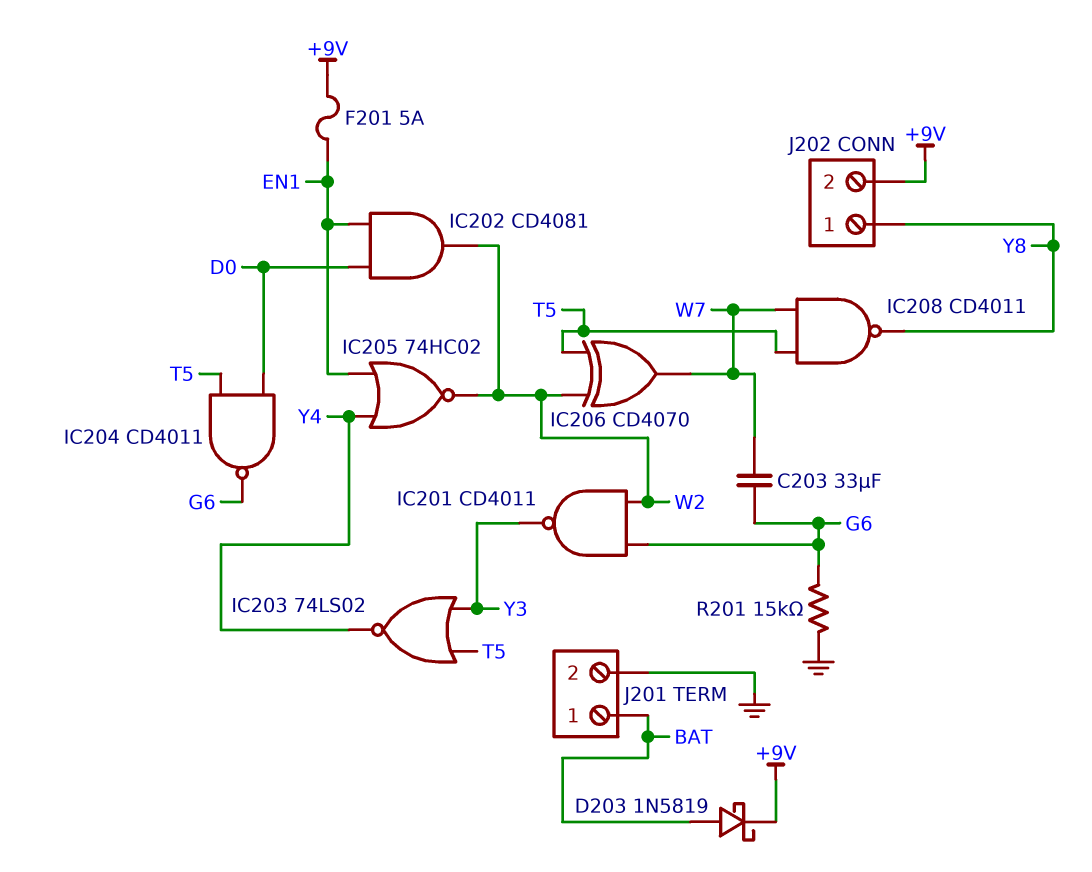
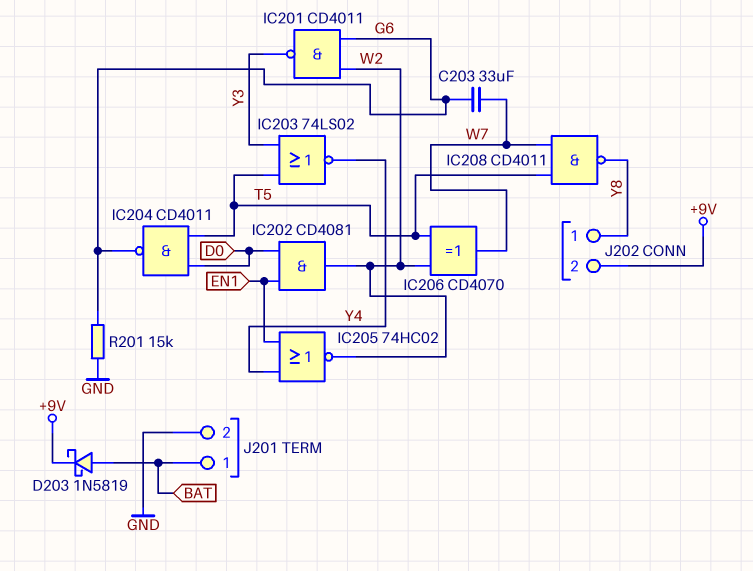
F201: 5A (+9V, EN1) -> none

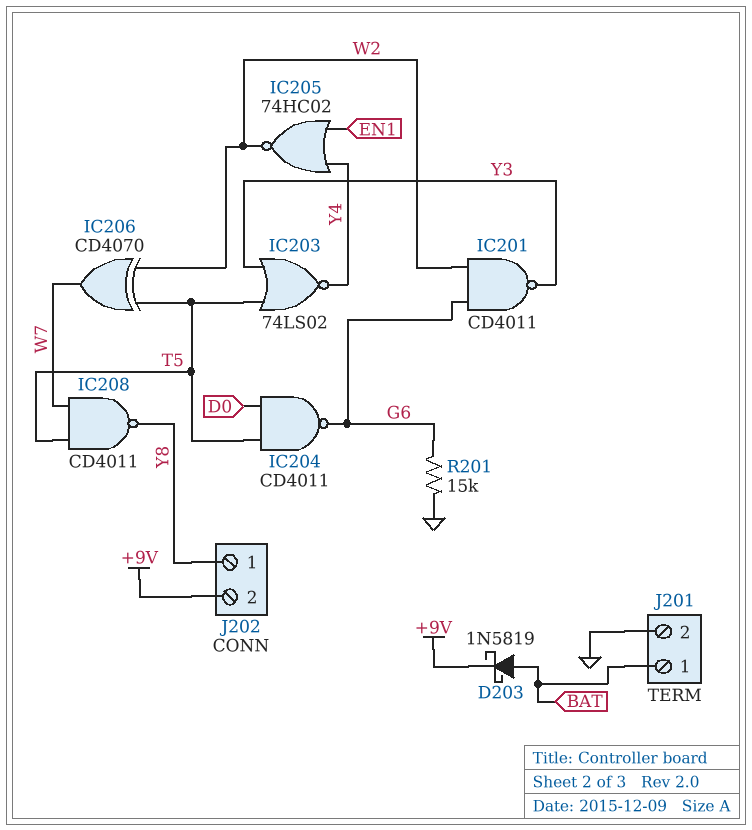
C203: 33uF (G6, W7) -> none
IC202: AND CD4081 (in D0, in EN1, out W2) -> none

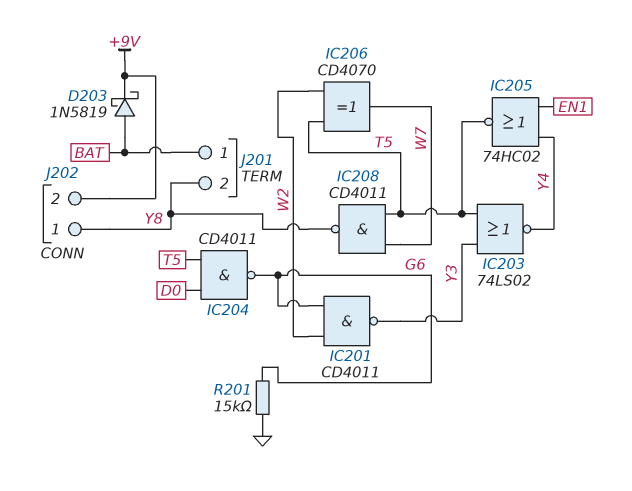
IC205: NOR 74HC02 (in EN1, in Y4, out W2) -> NOR 74HC02 (in EN1, in Y4, out T5)
J201 pin 2: GND -> Y8

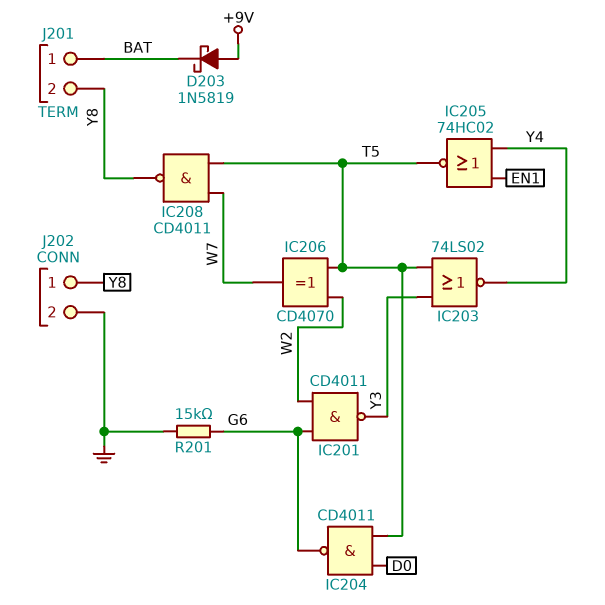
D203: schottky 1N5819 (A BAT, K +9V) -> schottky 1N5819 (A +9V, K BAT)
J202 pin 2: +9V -> GND

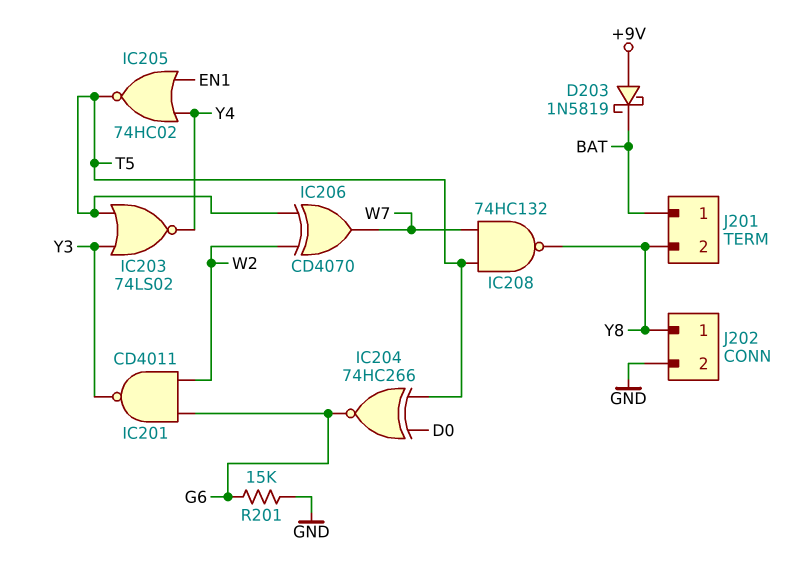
IC204: NAND CD4011 (in D0, in T5, out G6) -> XNOR 74HC266 (in D0, in T5, out G6)
IC208: NAND CD4011 (in T5, in W7, out Y8) -> NAND 74HC132 (in T5, in W7, out Y8)

